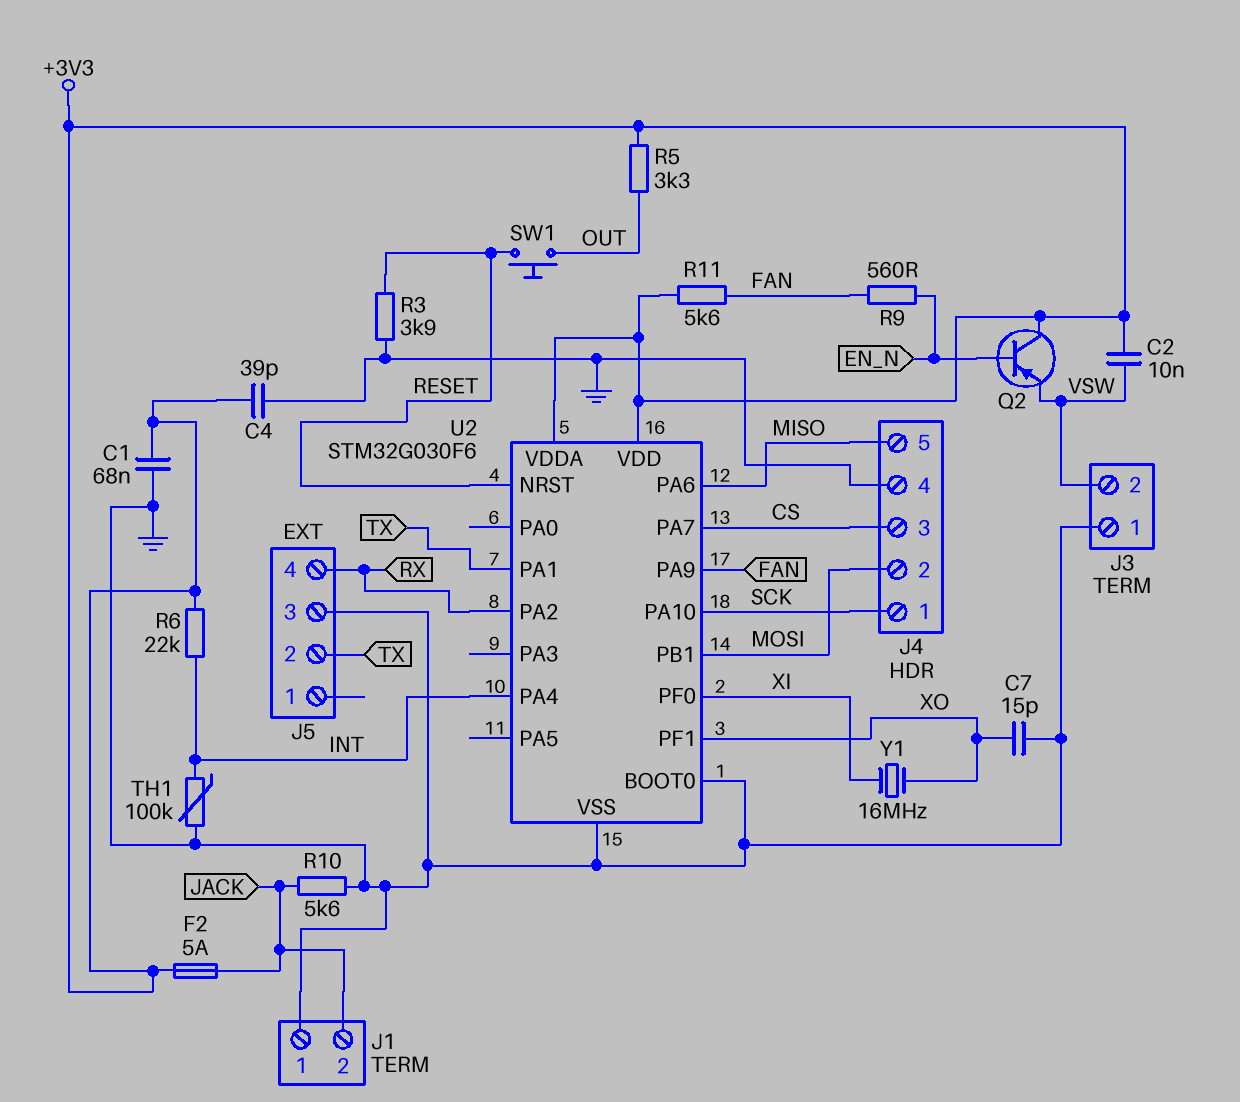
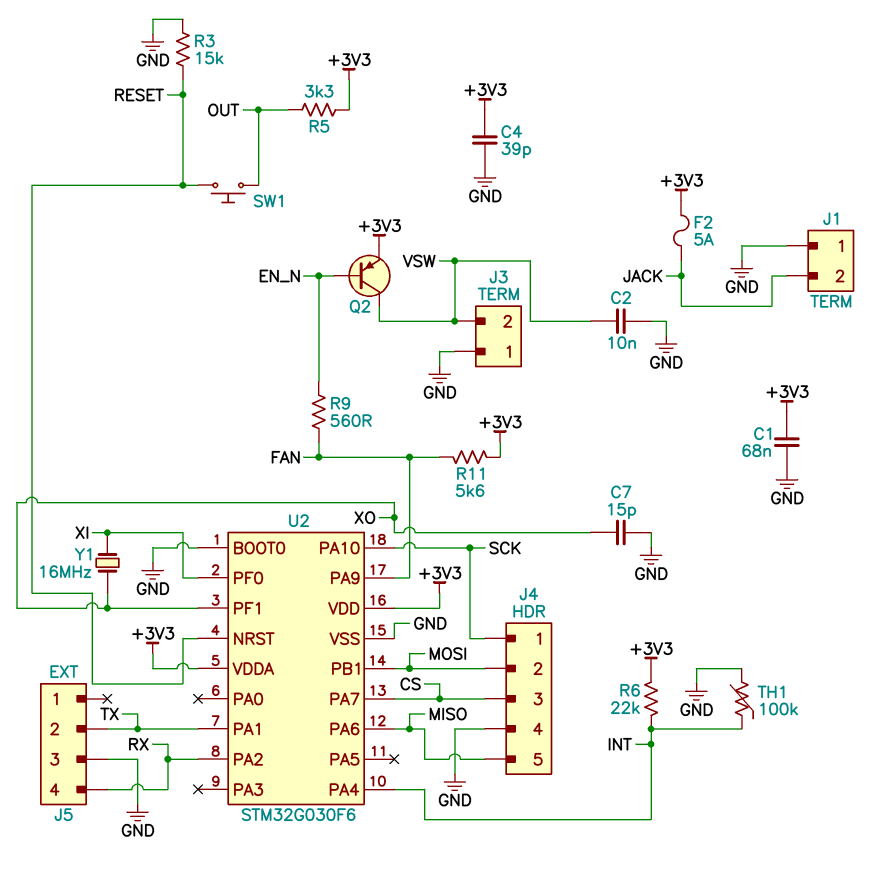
C2: 10nF (+3V3, VSW) -> 10nF (GND, VSW)
Q2: PNP (B EN_N, C +3V3, E VSW) -> PNP (B EN_N, C VSW, E +3V3)
R3: 3.9k (GND, RESET) -> 15k (GND, RESET)
R10: 5.6k (GND, JACK) -> none

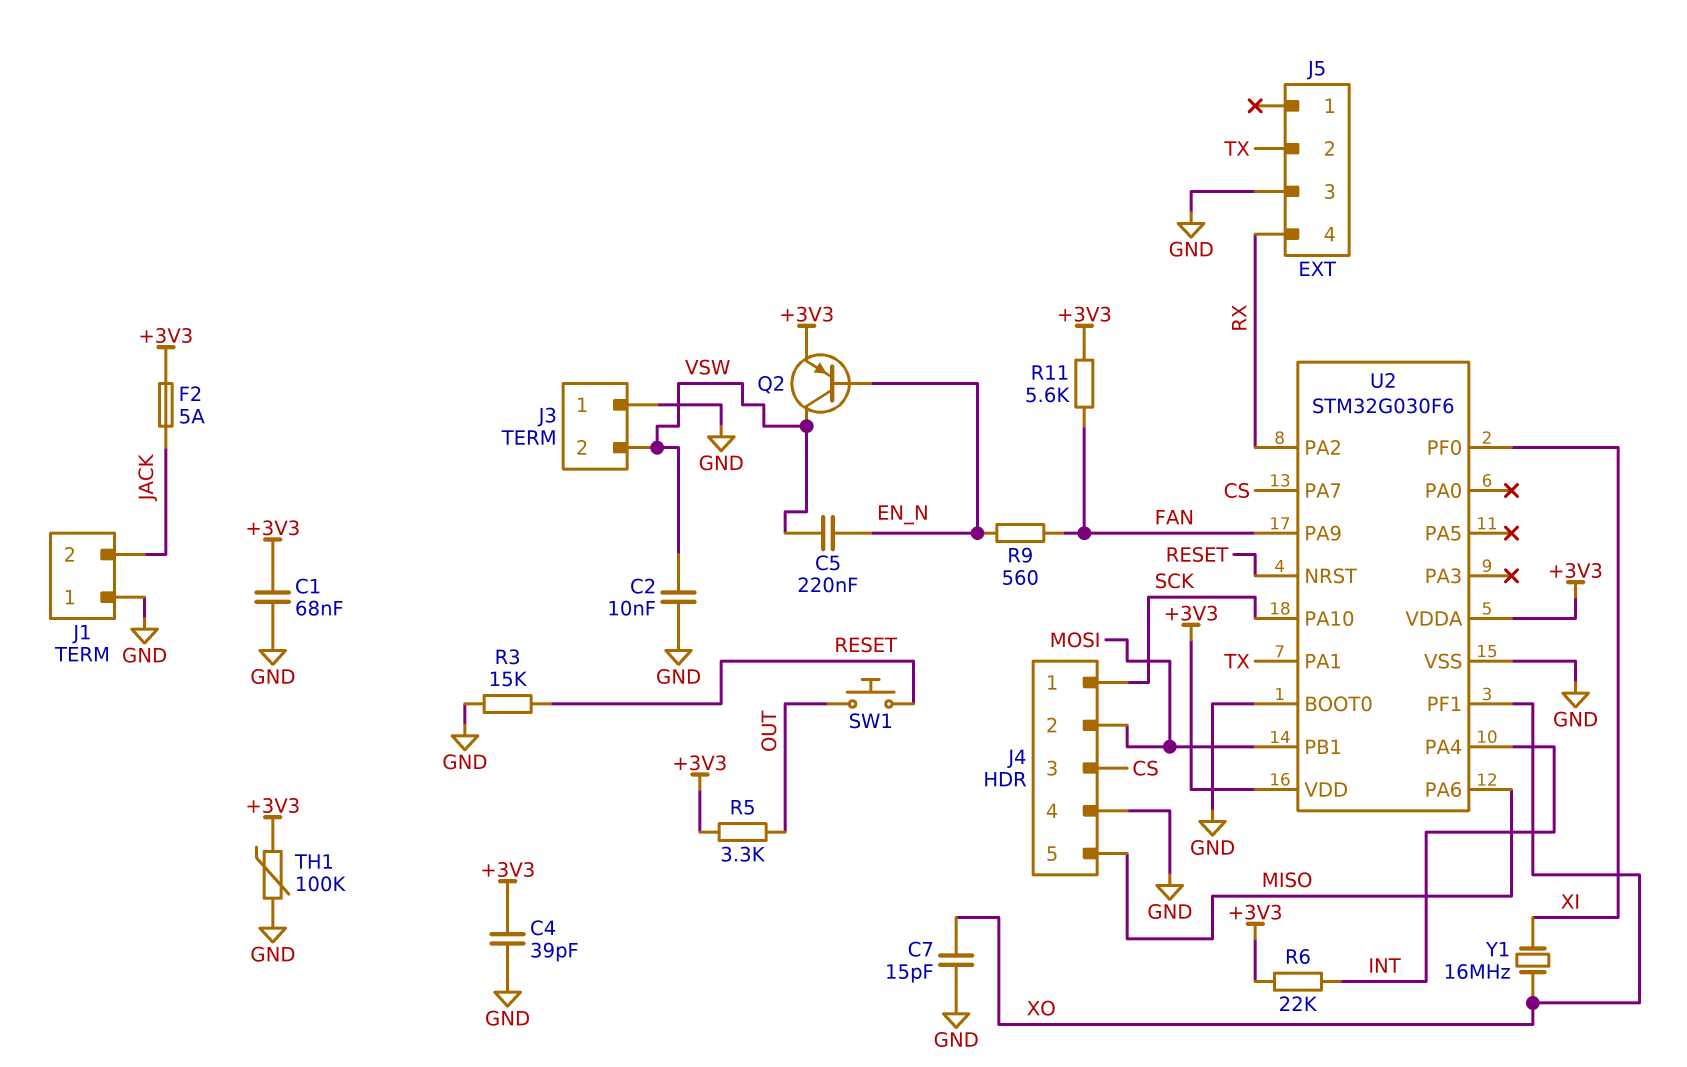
C5: none -> 220nF (EN_N, VSW)
TH1: 100k (GND, INT) -> 100k (+3V3, GND)

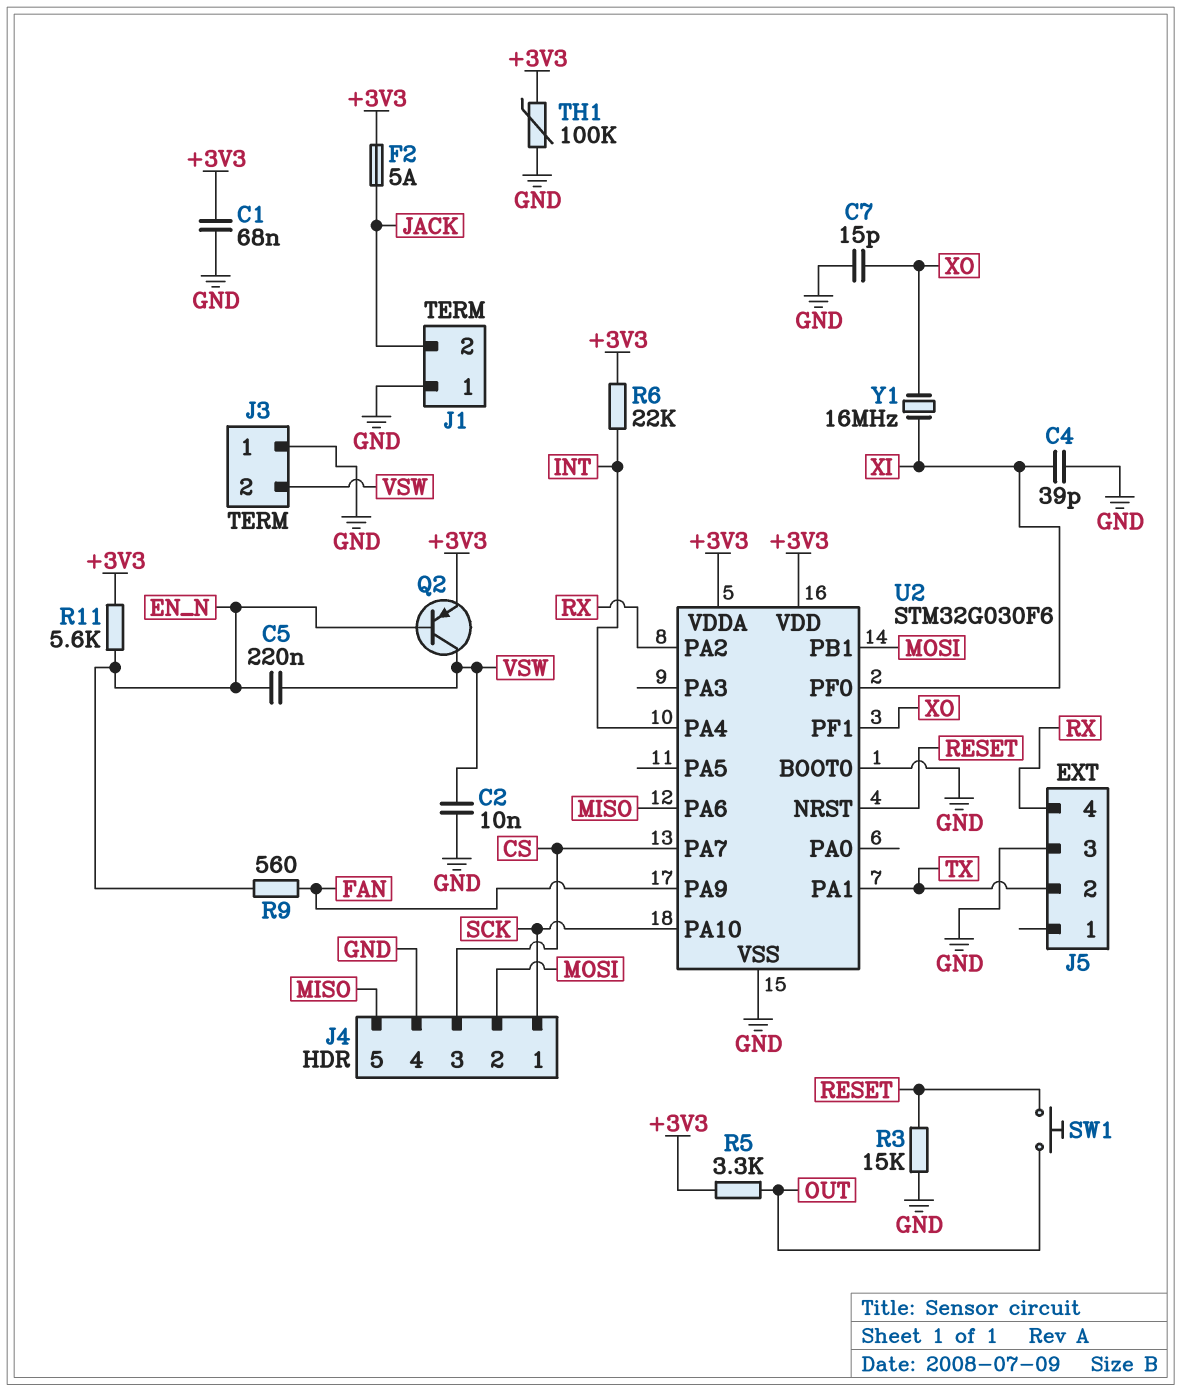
C4: 39pF (+3V3, GND) -> 39pF (GND, XI)
R11: 5.6k (+3V3, FAN) -> 5.6k (+3V3, EN_N)

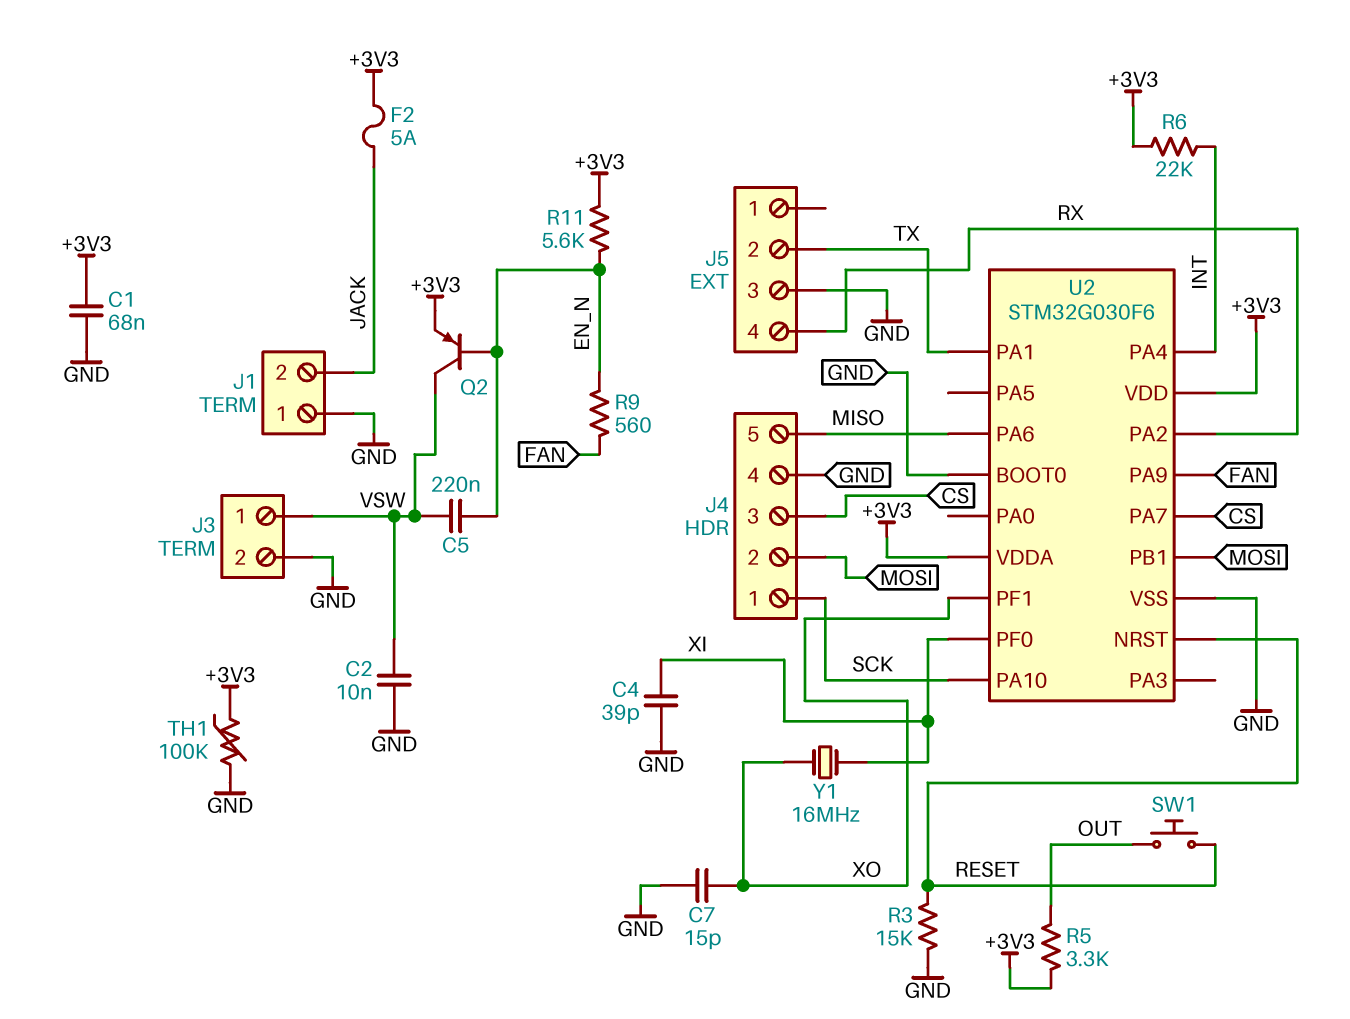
J3 pin 1: GND -> VSW
J3 pin 2: VSW -> GND

